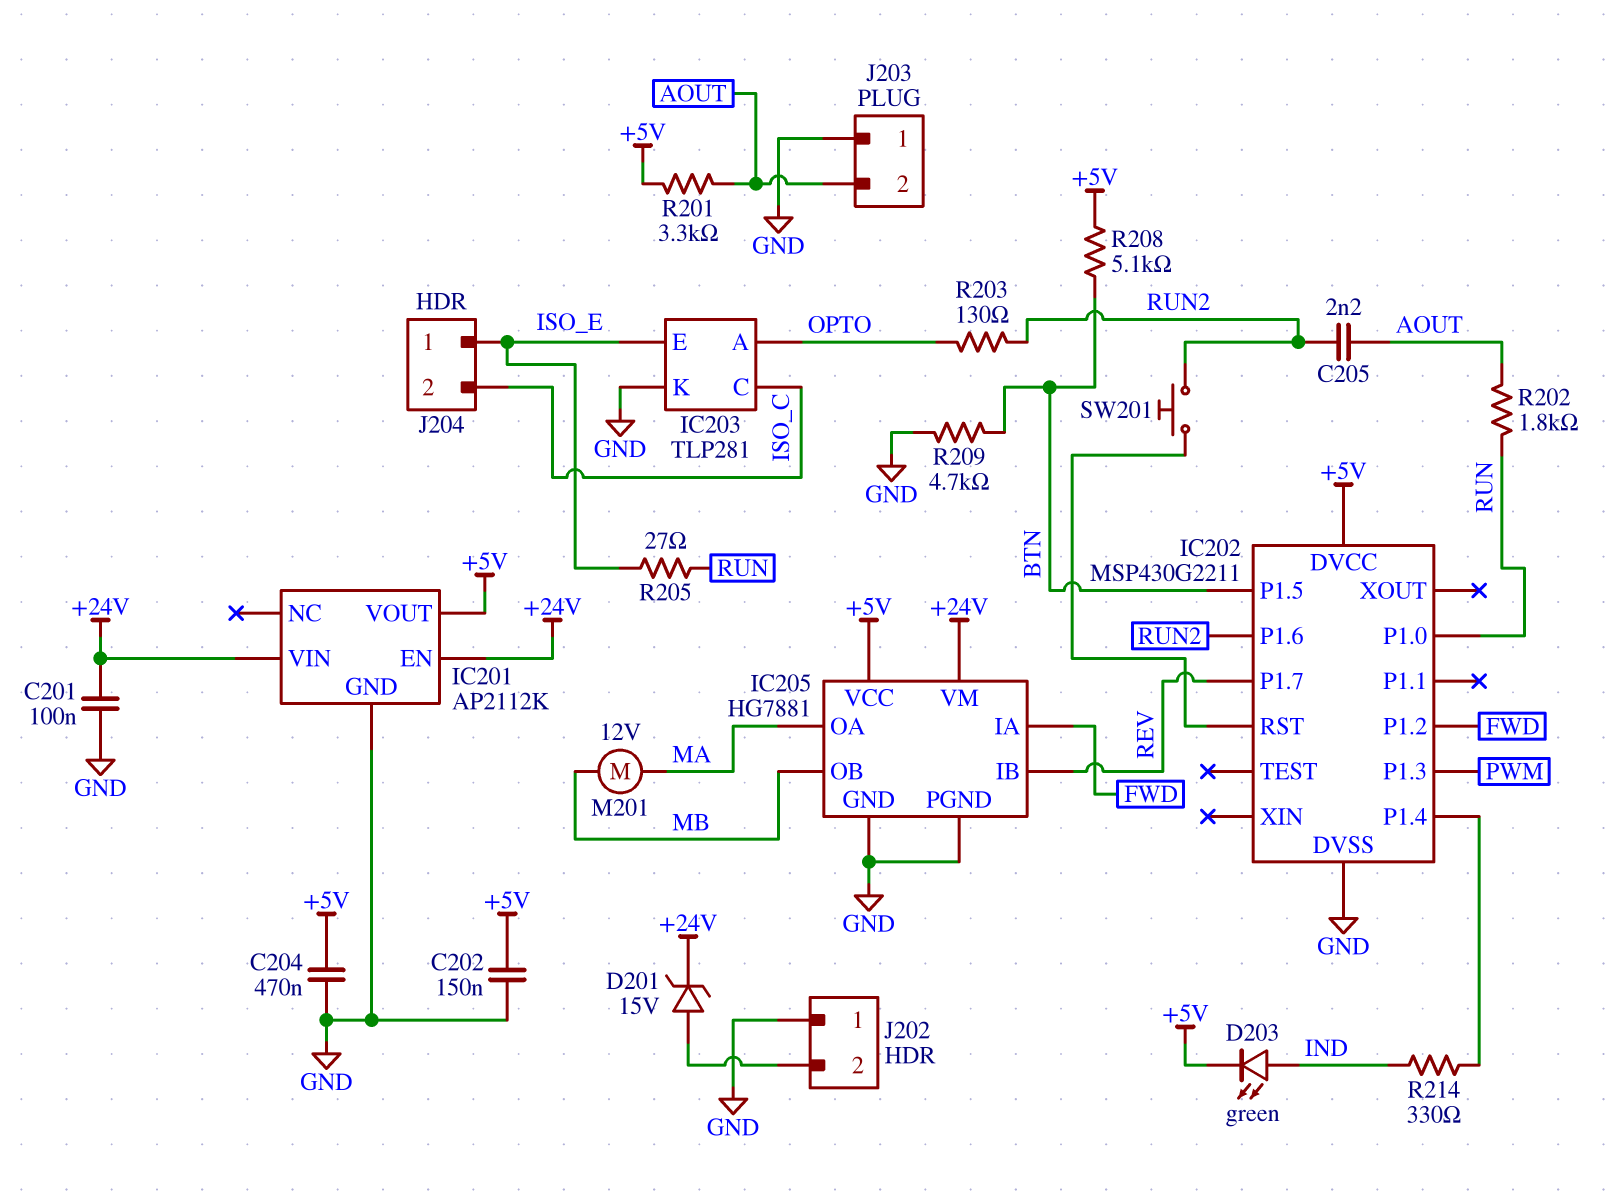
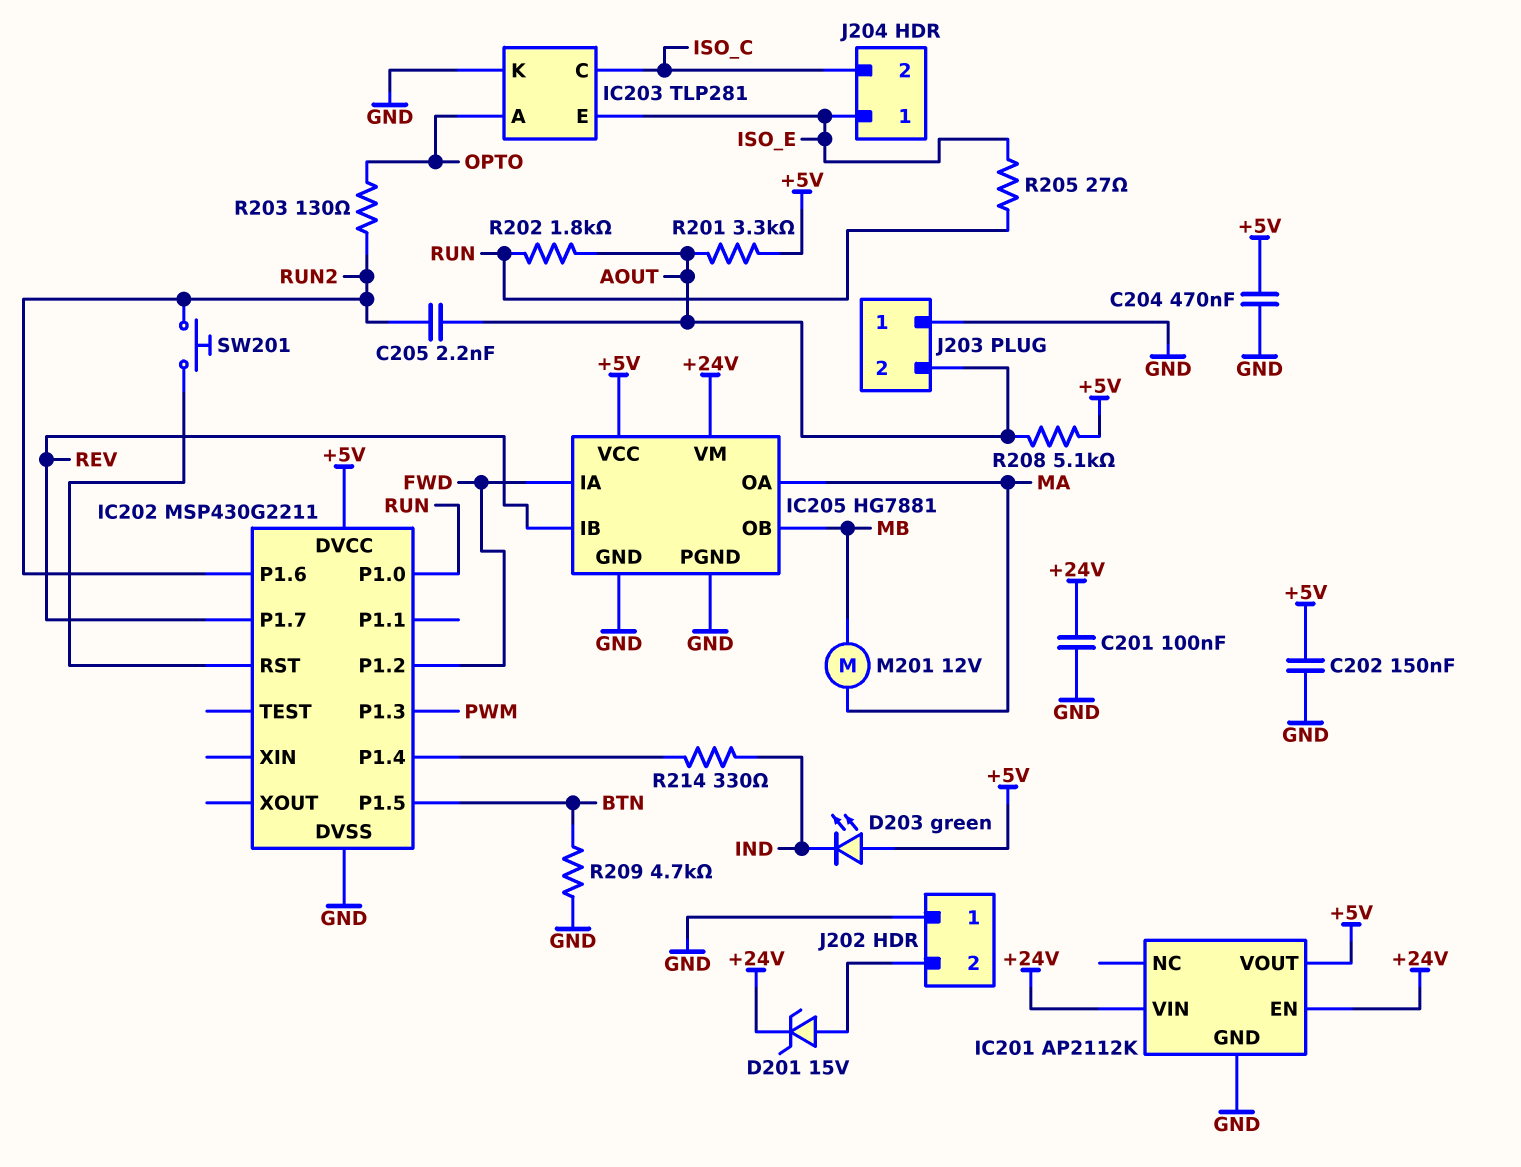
D203: LED green (A IND, K +5V) -> LED green (A +5V, K IND)
R208: 5.1k (+5V, BTN) -> 5.1k (+5V, AOUT)

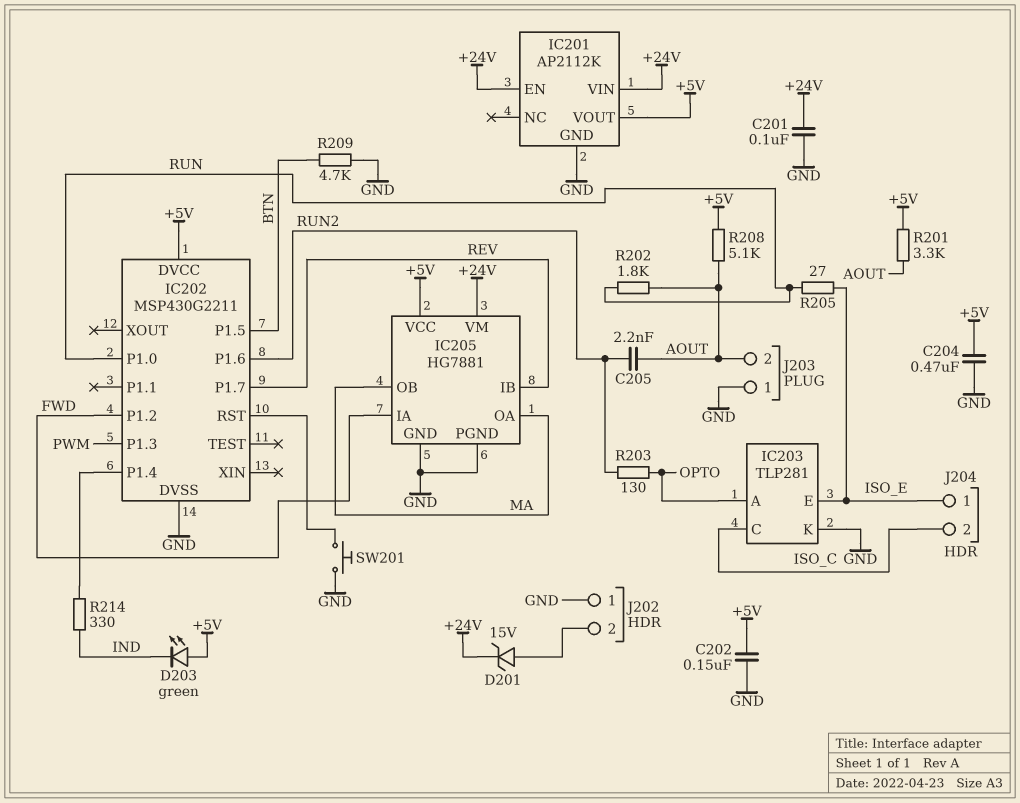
IC205 pin OB: MB -> MA
M201: motor 12V (MA, MB) -> none
SW201: button (IC202/RST, RUN2) -> button (GND, IC202/RST)

